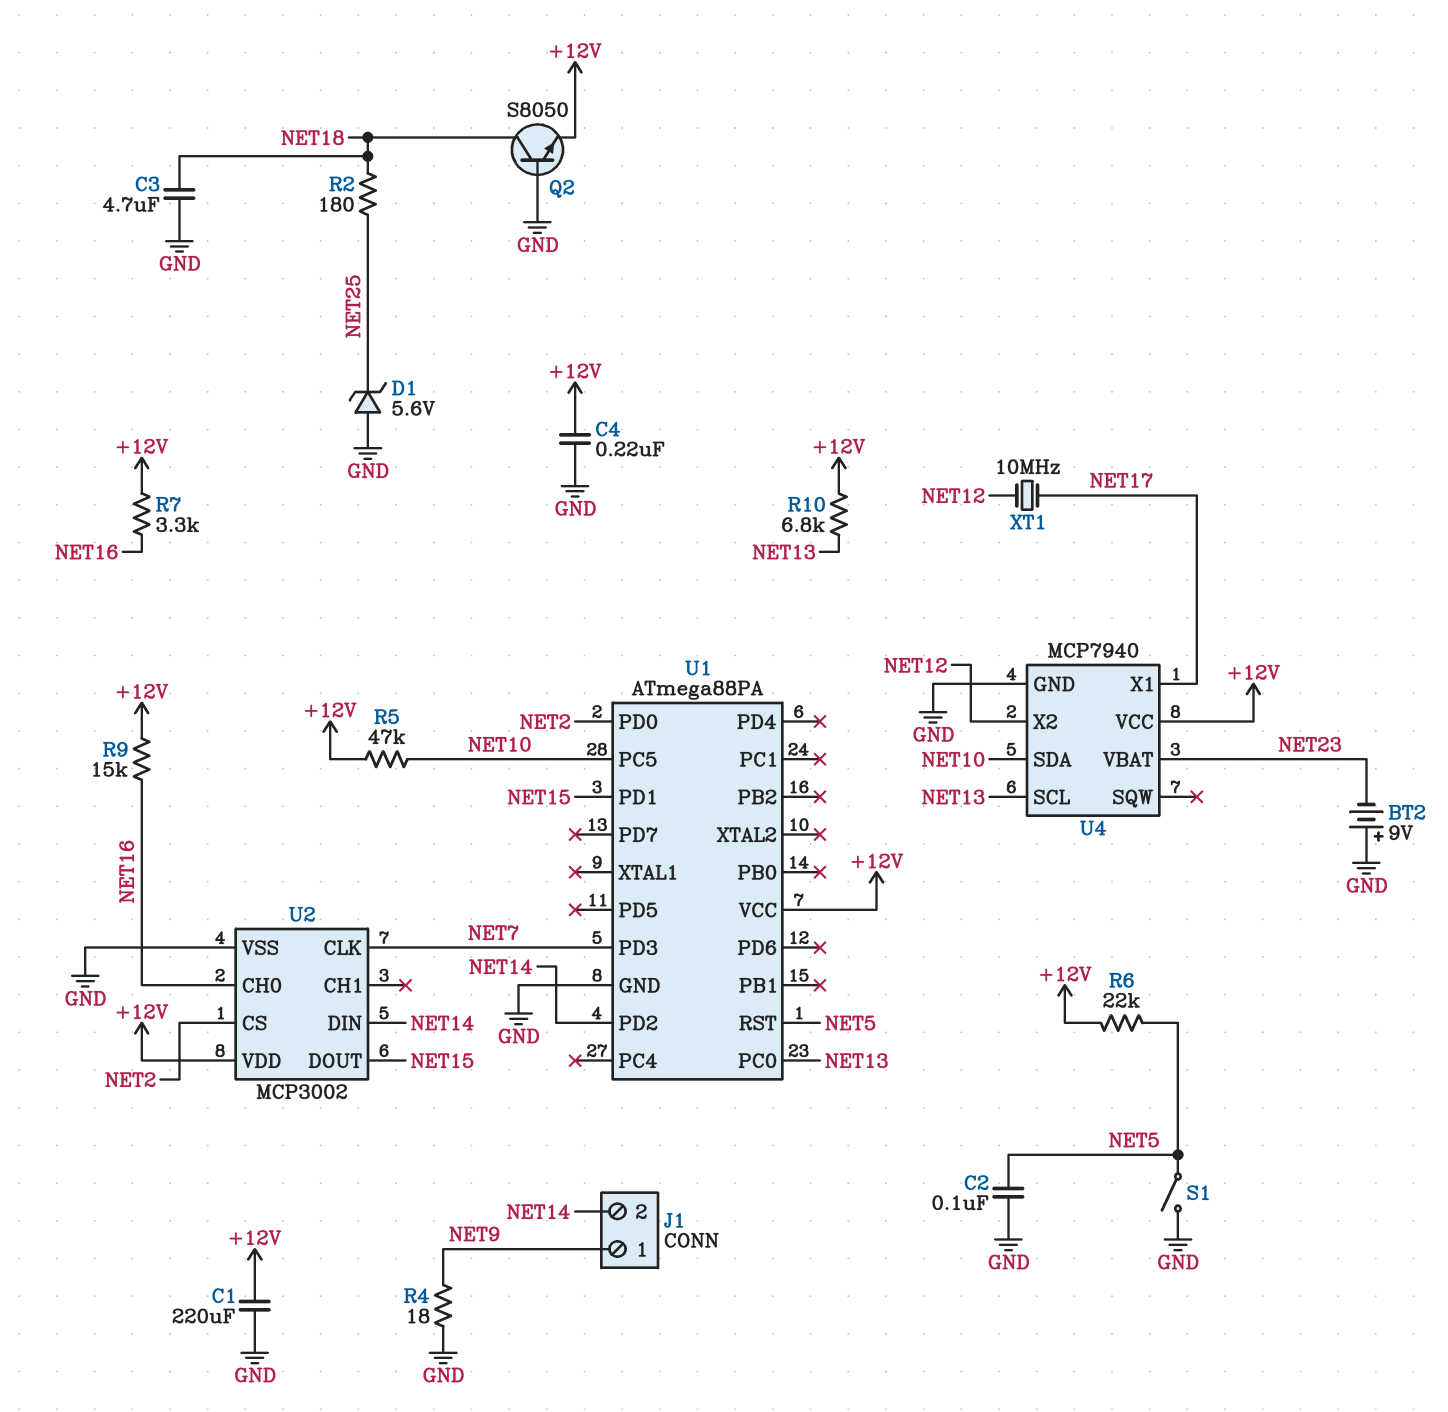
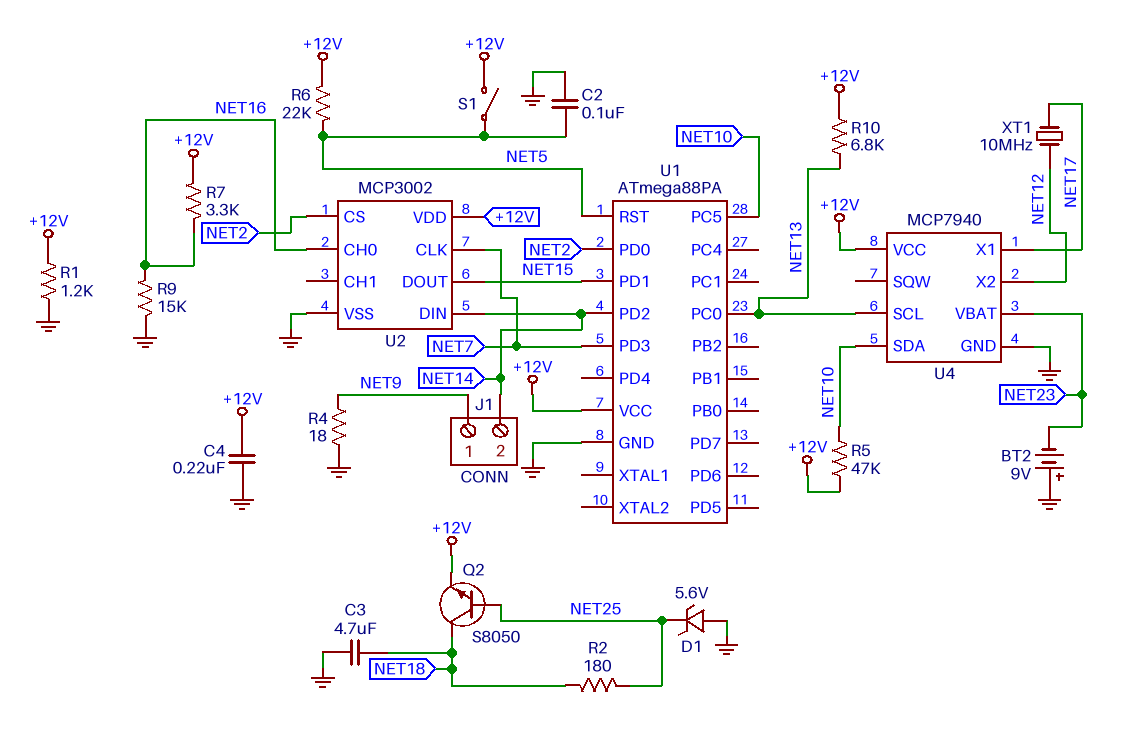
C1: 220uF (+12V, GND) -> none
Q2: NPN S8050 (B GND, C NET18, E +12V) -> NPN S8050 (B NET25, C NET18, E +12V)
R1: none -> 1.2k (+12V, GND)
R9: 15k (+12V, NET16) -> 15k (GND, NET16)
S1: switch (GND, NET5) -> switch (+12V, NET5)

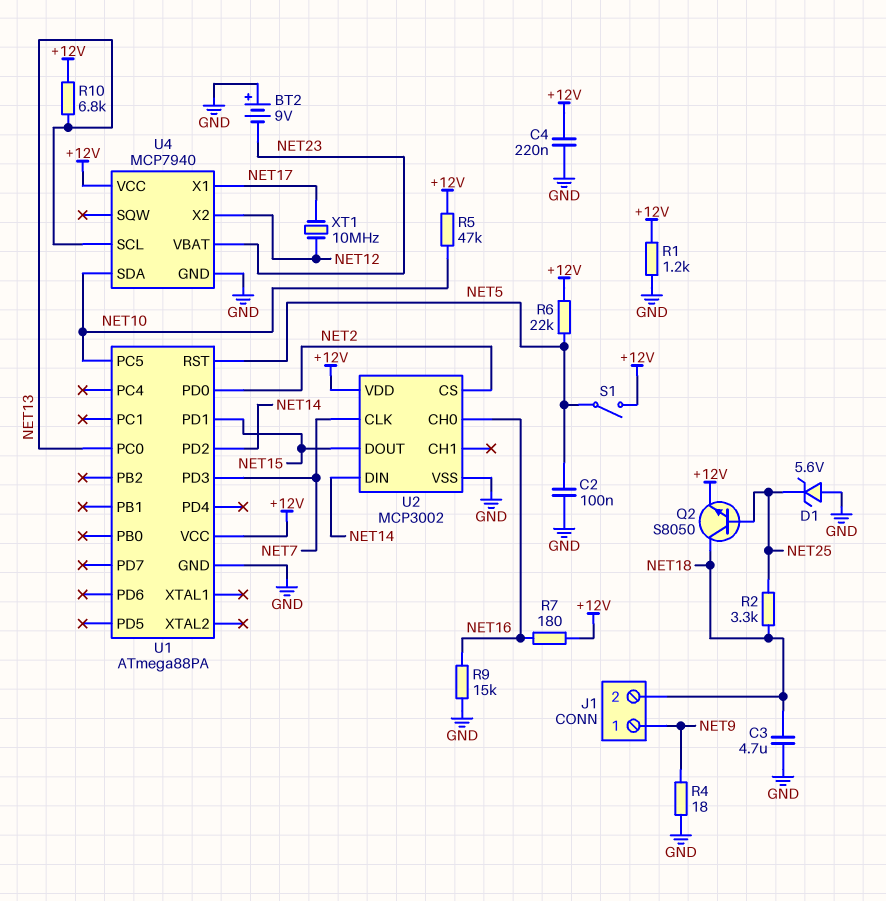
J1 pin 2: NET14 -> NET18
R2: 180 (NET18, NET25) -> 3.3k (NET18, NET25)
R7: 3.3k (+12V, NET16) -> 180 (+12V, NET16)

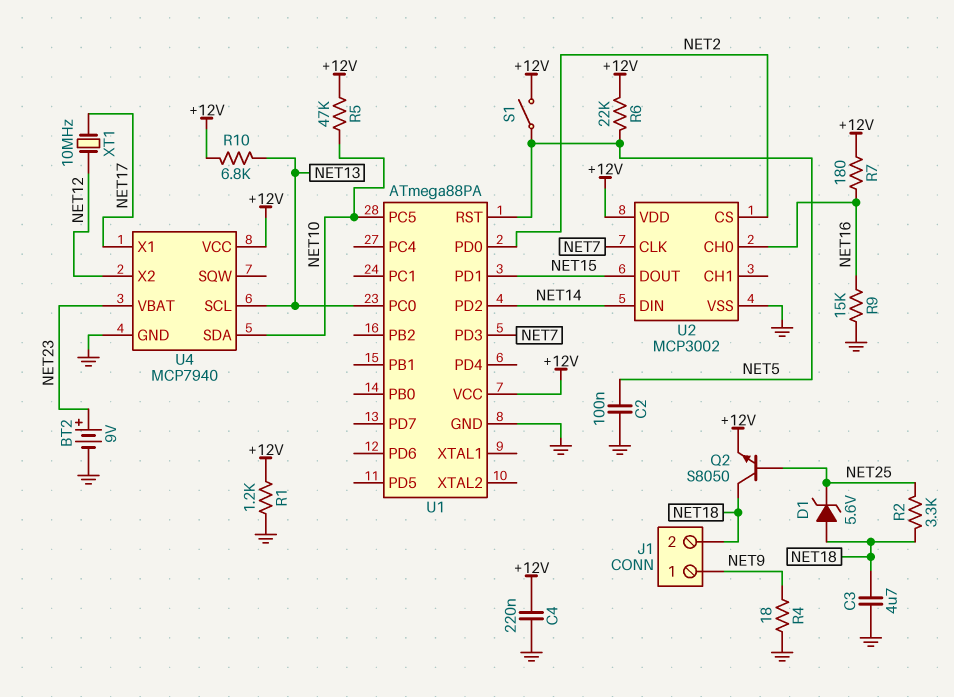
BT2: 9V (plus GND, minus NET23) -> 9V (plus NET23, minus GND)
D1: zener 5.6V (A GND, K NET25) -> zener 5.6V (A NET18, K NET25)

